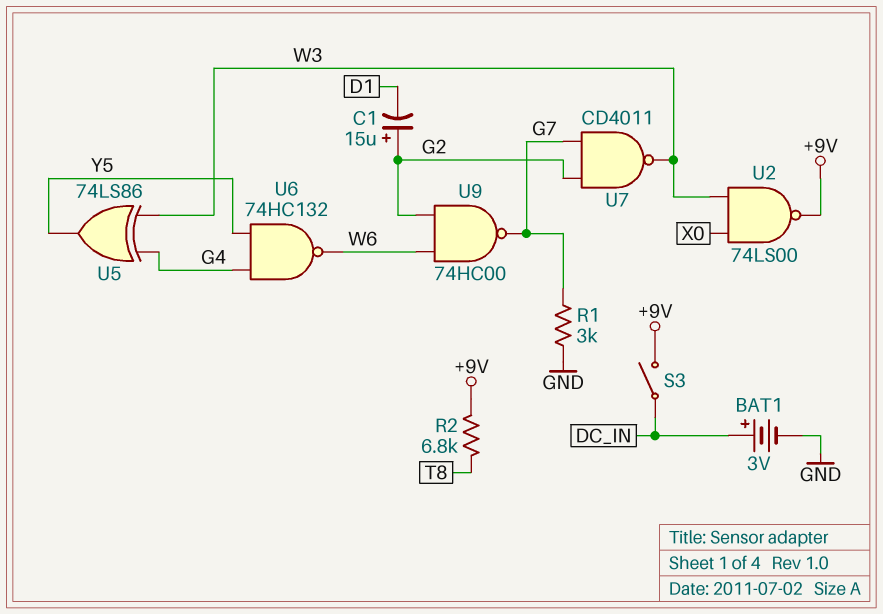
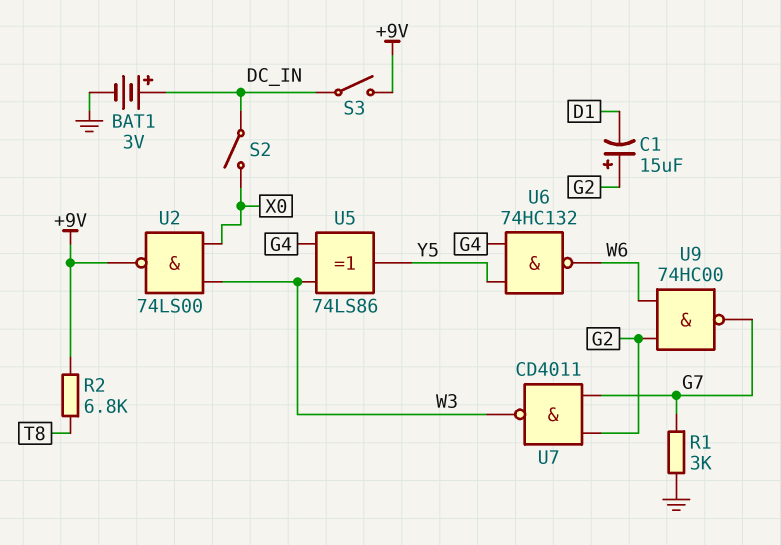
S2: none -> switch (DC_IN, X0)

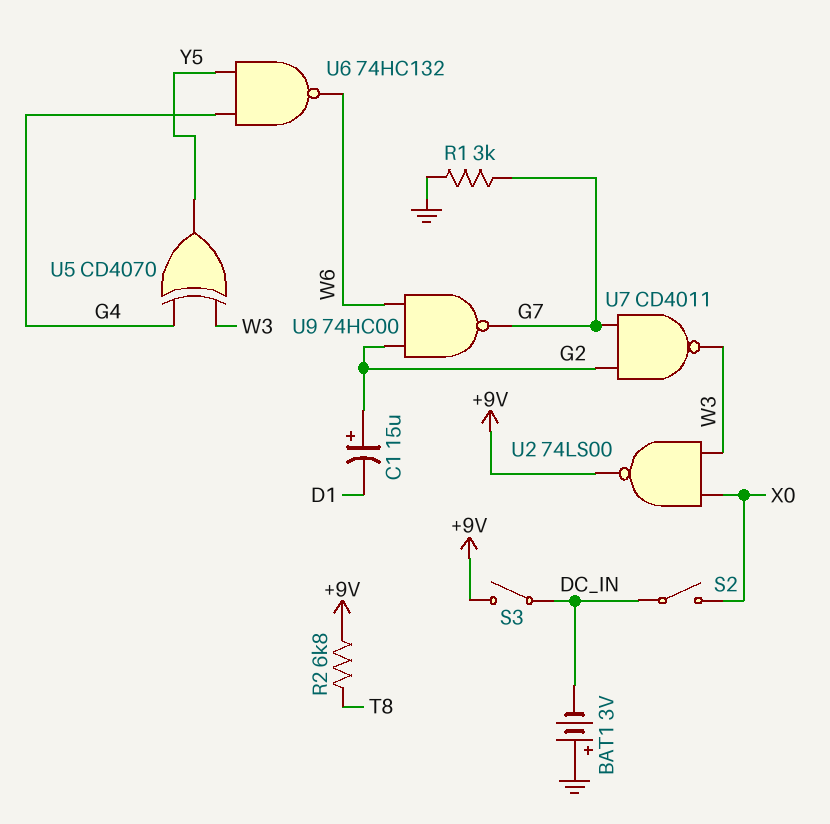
BAT1: 3V (plus DC_IN, minus GND) -> 3V (plus GND, minus DC_IN)
U5: XOR 74LS86 (in G4, in W3, out Y5) -> XOR CD4070 (in G4, in W3, out Y5)

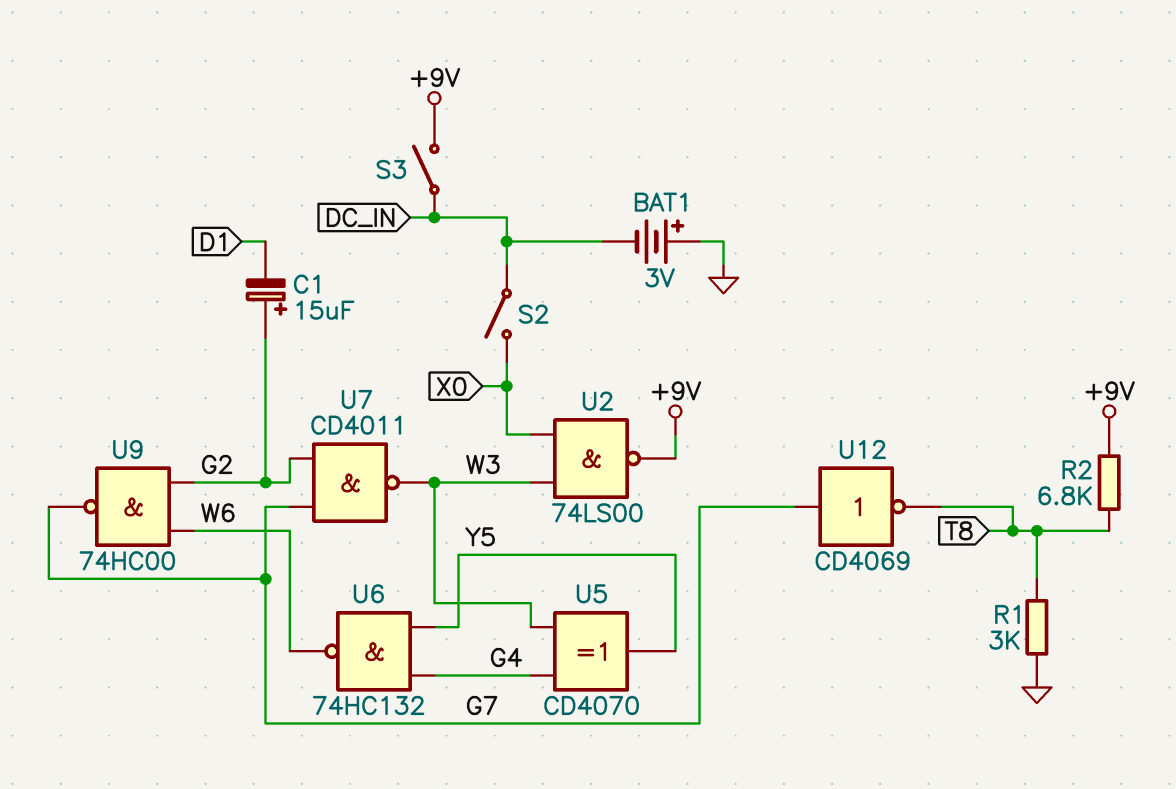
R1: 3k (G7, GND) -> 3k (GND, T8)
U12: none -> NOT CD4069 (in G7, out T8)

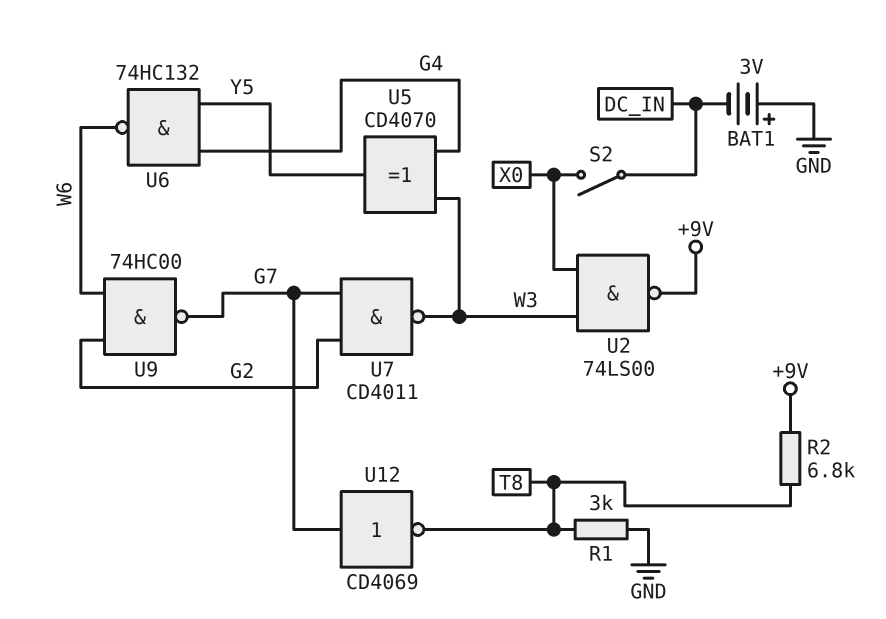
C1: 15uF (plus G2, minus D1) -> none
S3: switch (+9V, DC_IN) -> none

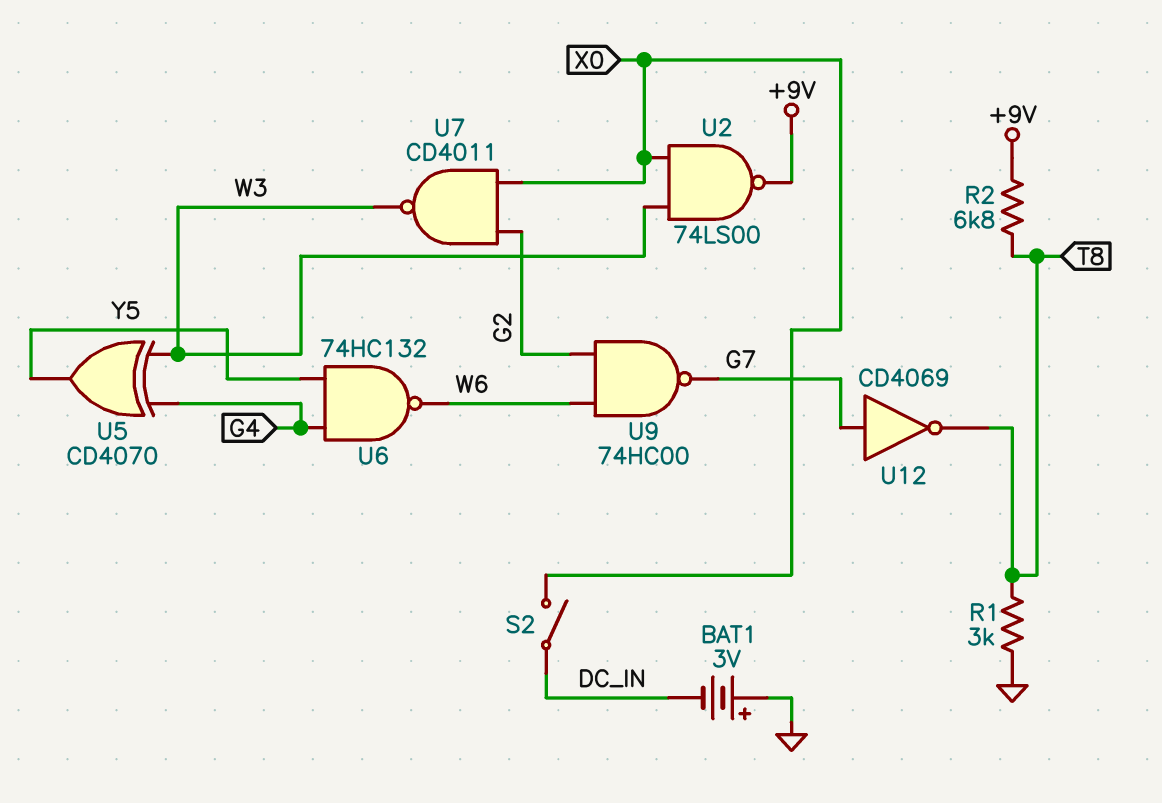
U7: NAND CD4011 (in G2, in G7, out W3) -> NAND CD4011 (in G2, in X0, out W3)

